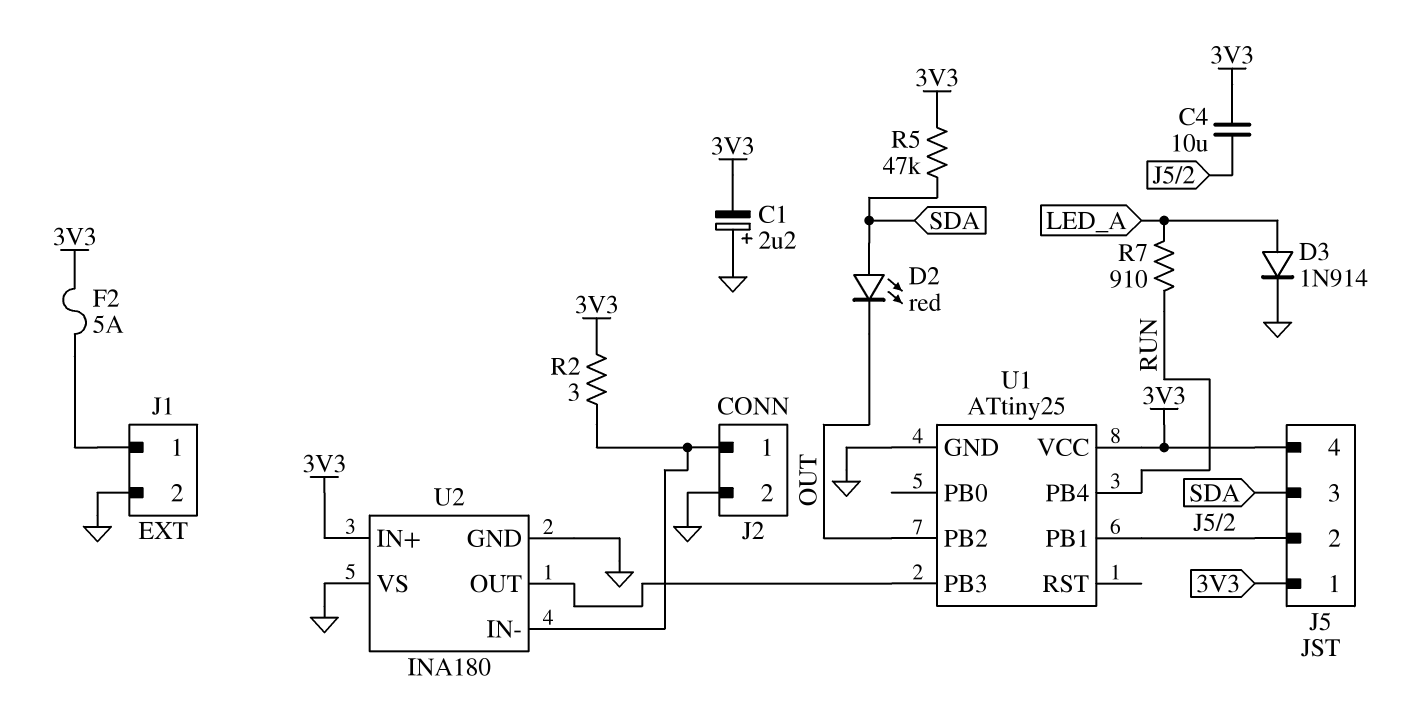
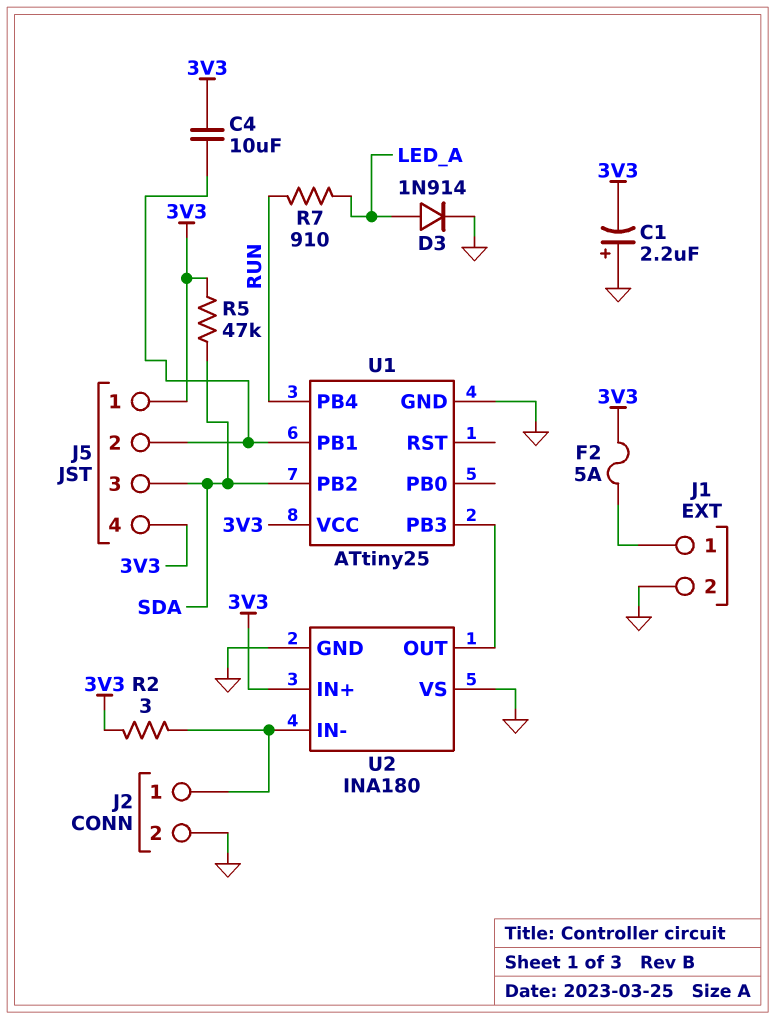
D2: LED red (A SDA, K OUT) -> none
U1 pin PB2: OUT -> SDA

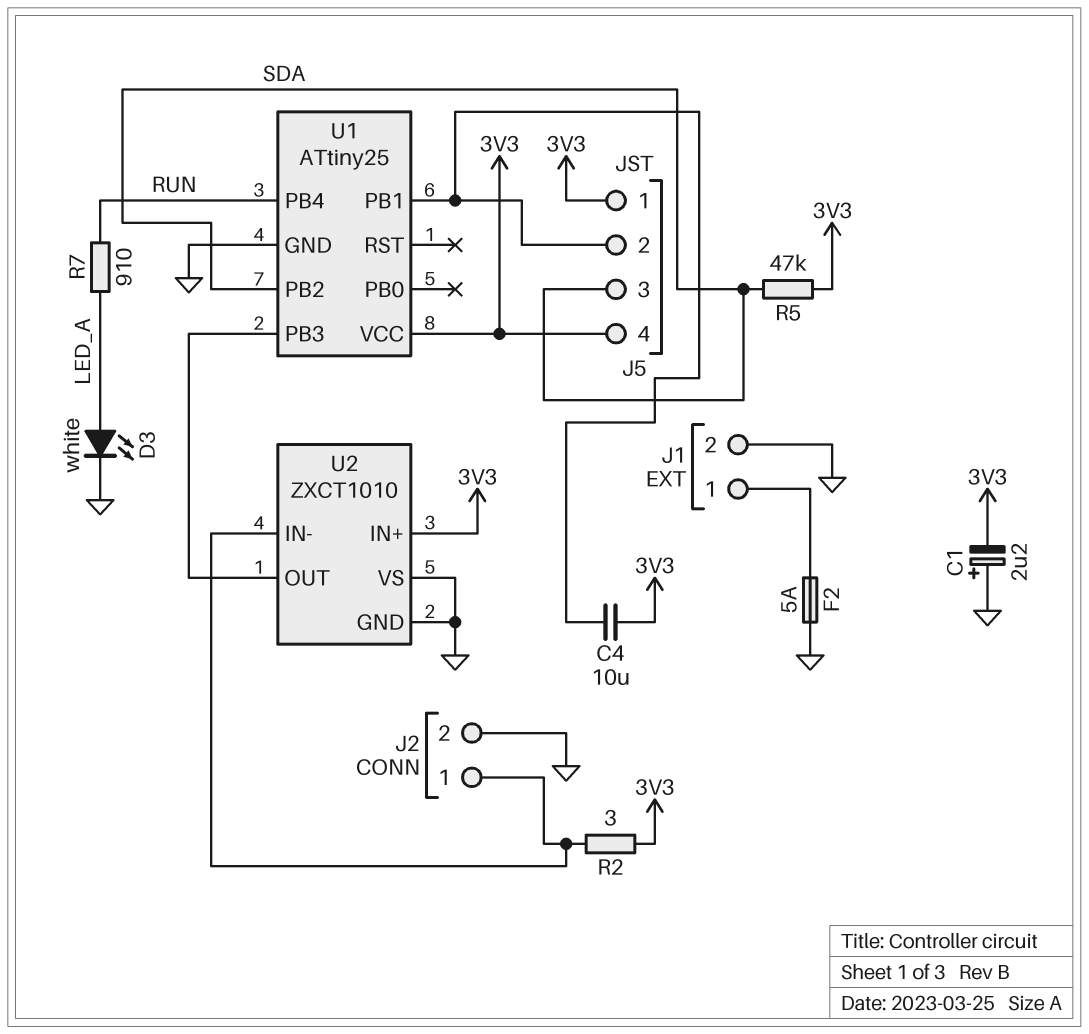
D3: diode 1N914 (A LED_A, K GND) -> LED white (A LED_A, K GND)
F2: 5A (3V3, J1/1) -> 5A (GND, J1/1)
U2: INA180 -> ZXCT1010

